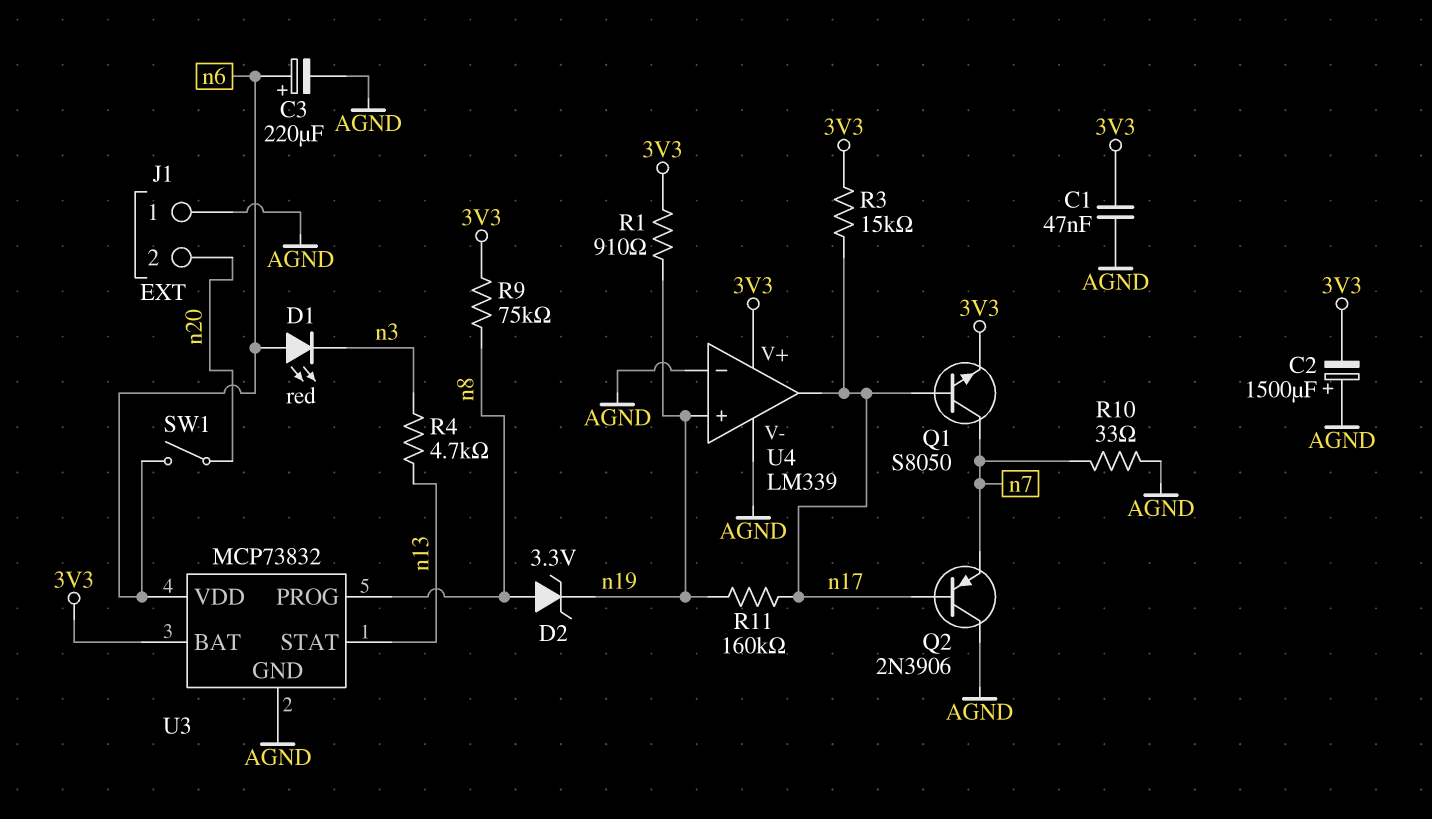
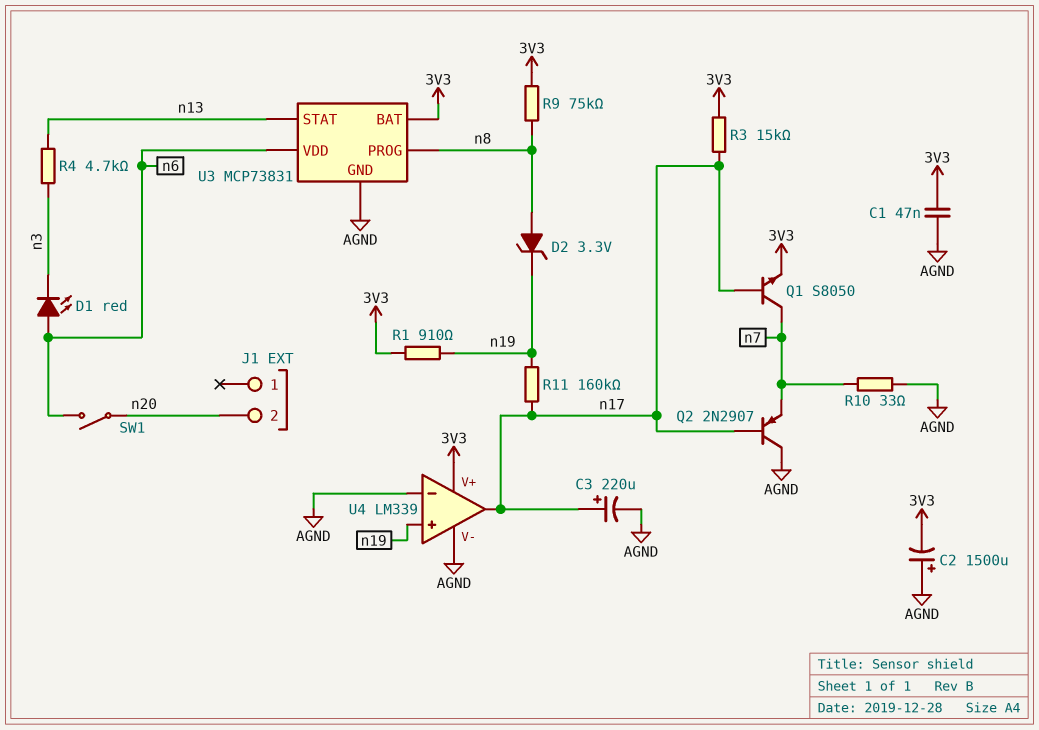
C3: 220uF (plus n6, minus AGND) -> 220uF (plus n17, minus AGND)
J1 pin 1: AGND -> none
Q2: PNP 2N3906 (B n17, C AGND, E n7) -> PNP 2N2907 (B n17, C AGND, E n7)
U3: MCP73832 -> MCP73831

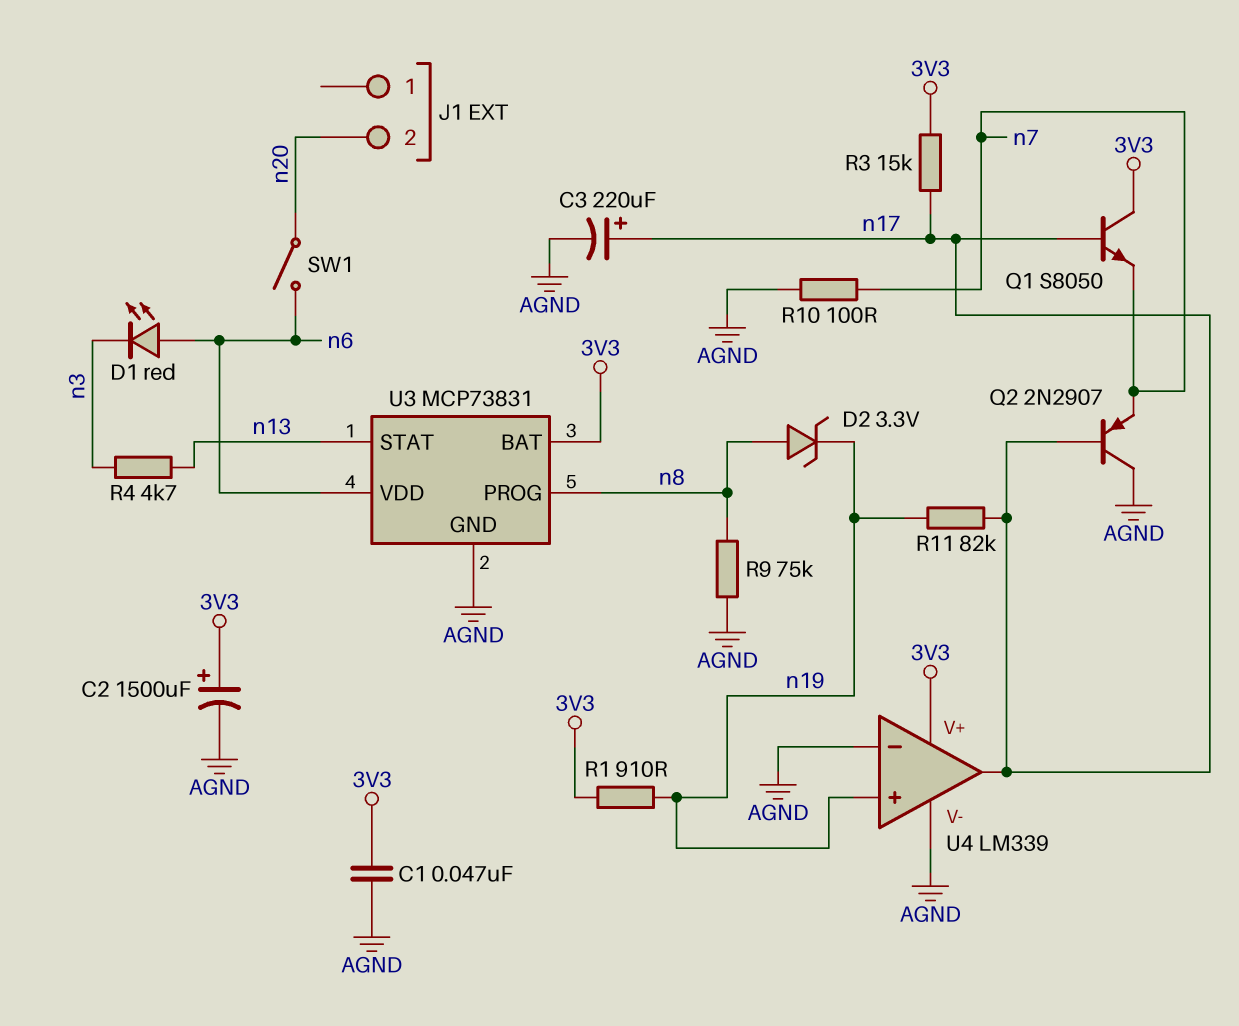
C2: 1500uF (plus AGND, minus 3V3) -> 1500uF (plus 3V3, minus AGND)
Q1: NPN S8050 (B n17, C n7, E 3V3) -> NPN S8050 (B n17, C 3V3, E n7)
R9: 75k (3V3, n8) -> 75k (AGND, n8)
R10: 33 (AGND, n7) -> 100 (AGND, n7)
R11: 160k (n17, n19) -> 82k (n17, n19)

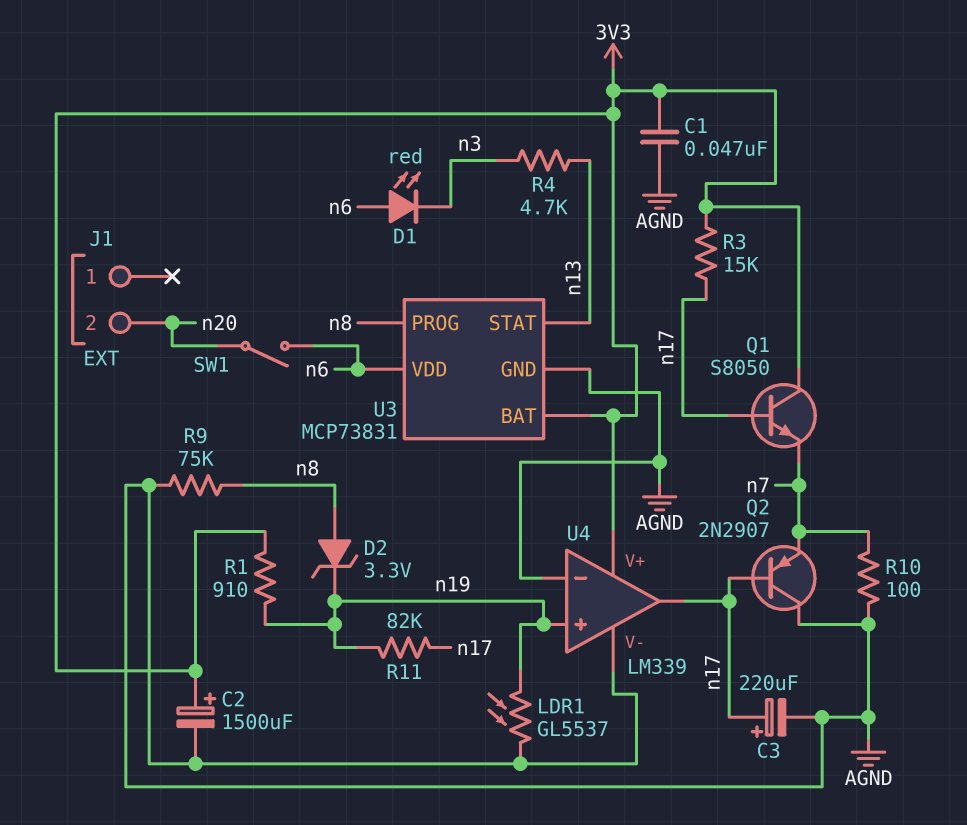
LDR1: none -> GL5537 (AGND, n19)

